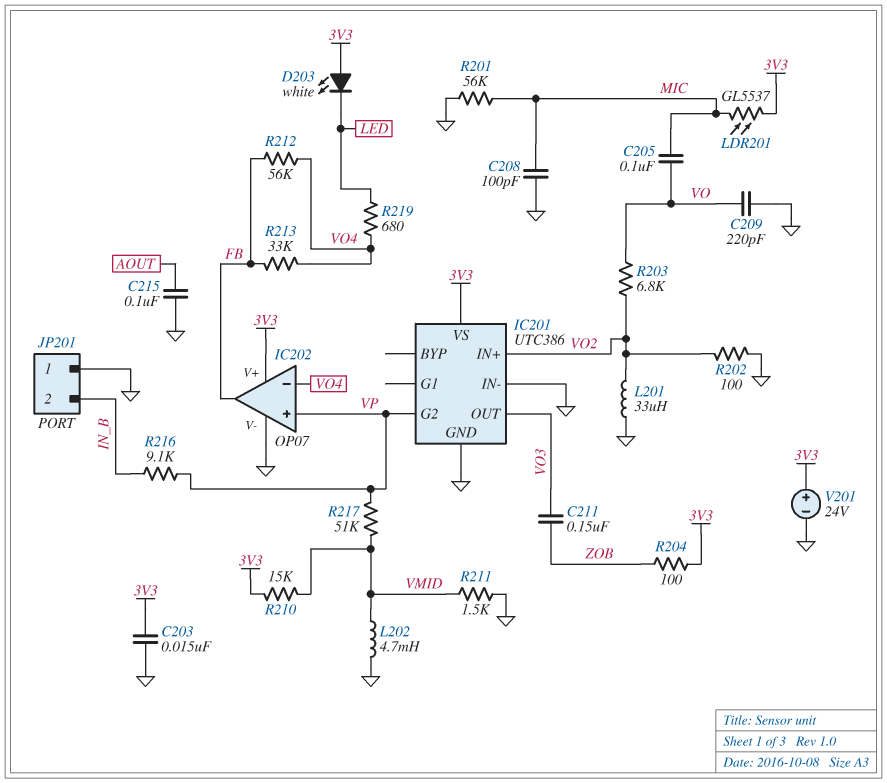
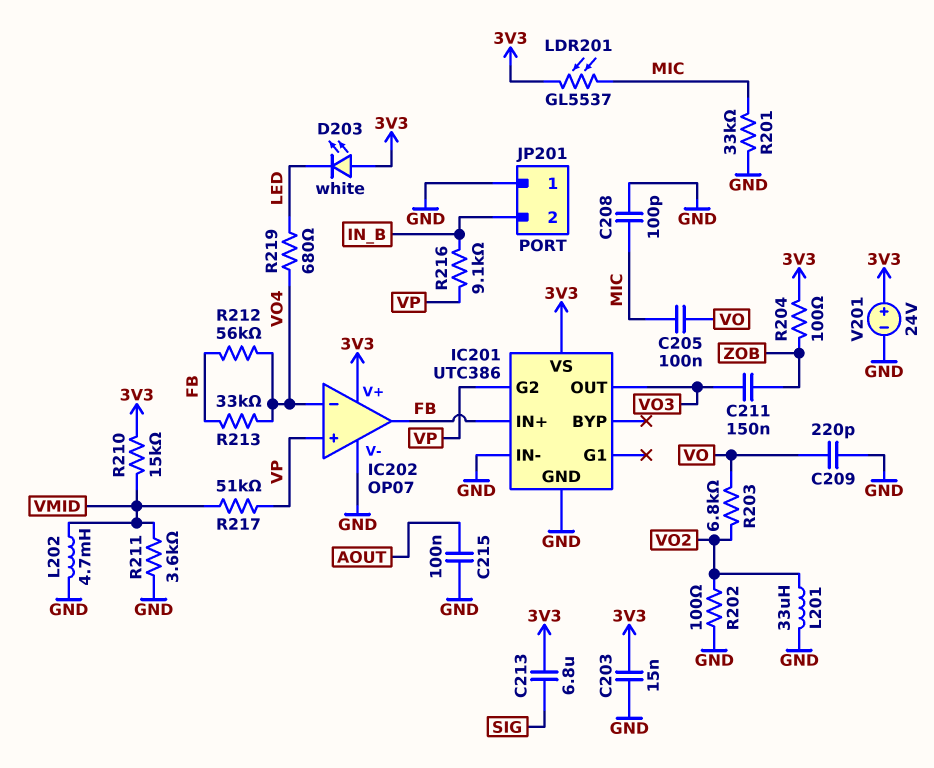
C213: none -> 6.8uF (3V3, SIG)
IC201 pin IN+: VO2 -> FB
R201: 56k (GND, MIC) -> 33k (GND, MIC)
R211: 1.5k (GND, VMID) -> 3.6k (GND, VMID)

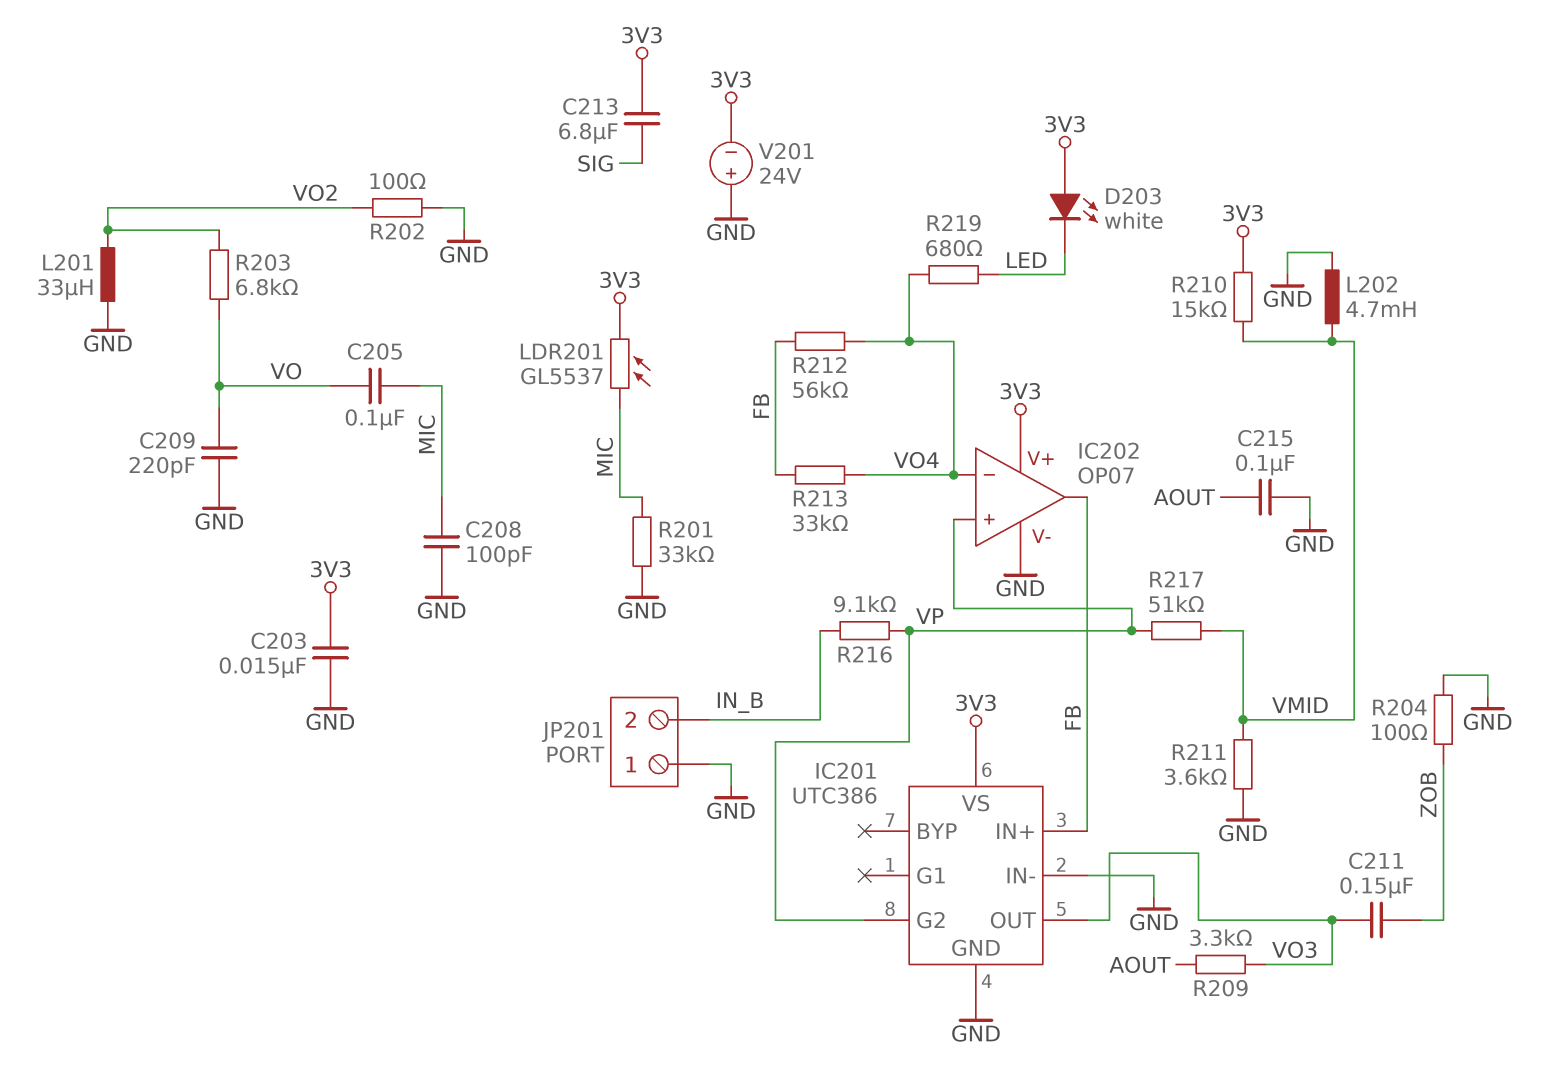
R204: 100 (3V3, ZOB) -> 100 (GND, ZOB)
R209: none -> 3.3k (AOUT, VO3)
V201: 24V (plus 3V3, minus GND) -> 24V (plus GND, minus 3V3)

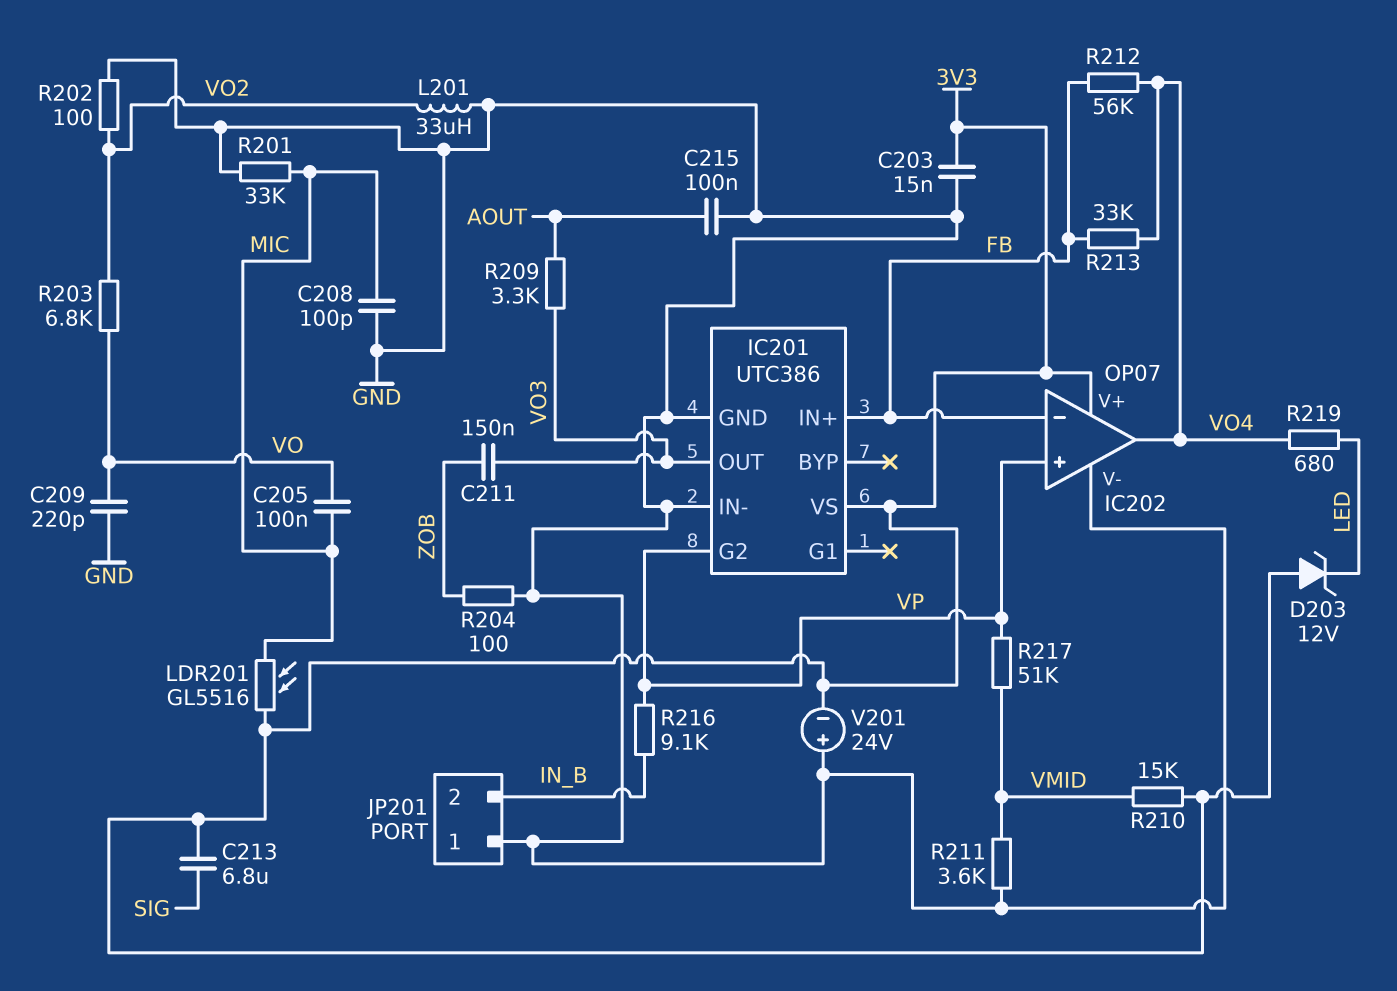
D203: LED white (A 3V3, K LED) -> zener 12V (A 3V3, K LED)
IC202 pin in-: VO4 -> FB
IC202 pin out: FB -> VO4
L202: 4.7mH (GND, VMID) -> none
LDR201: GL5537 (3V3, MIC) -> GL5516 (3V3, MIC)

